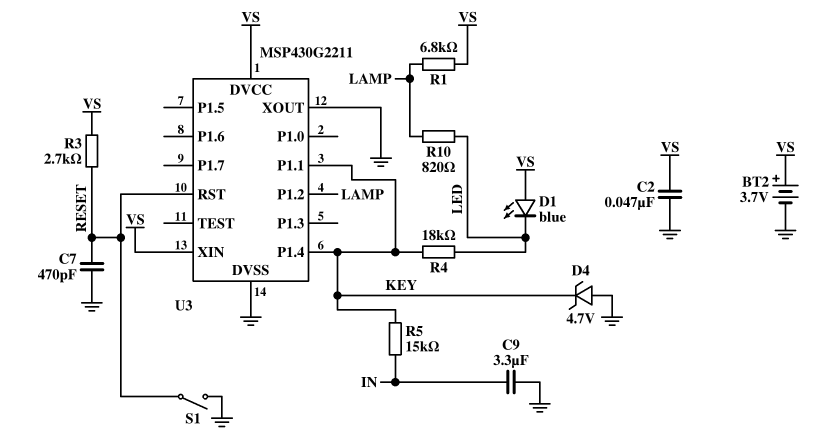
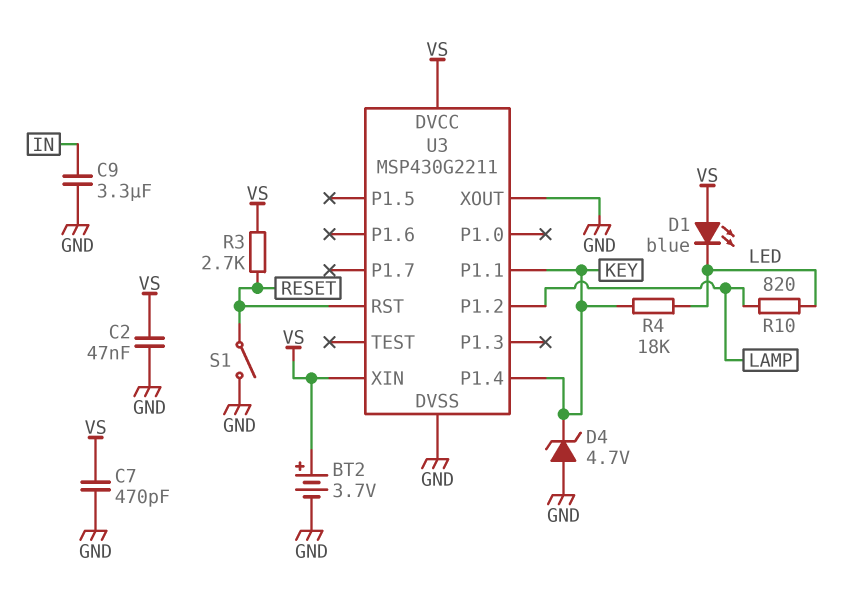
C7: 470pF (GND, RESET) -> 470pF (GND, VS)
R1: 6.8k (LAMP, VS) -> none
R5: 15k (IN, KEY) -> none

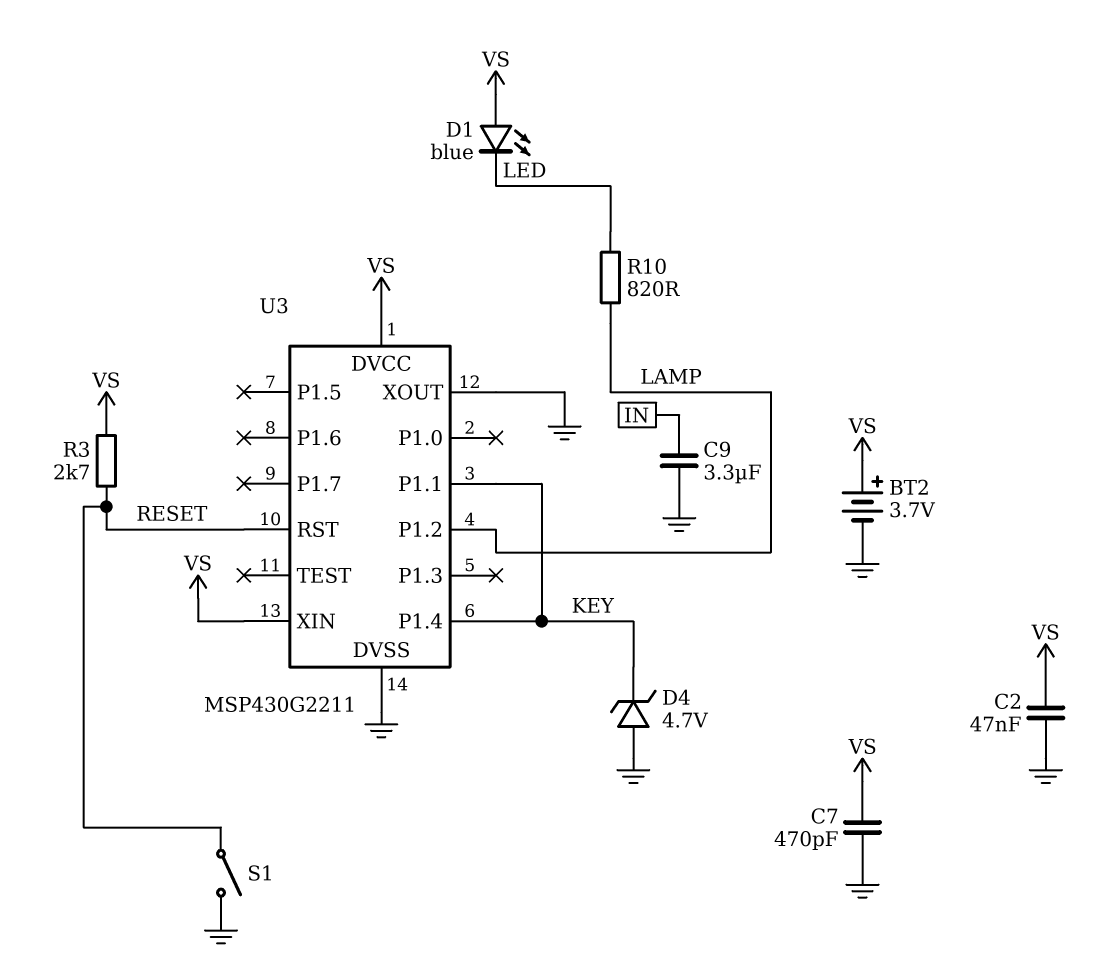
R4: 18k (KEY, LED) -> none

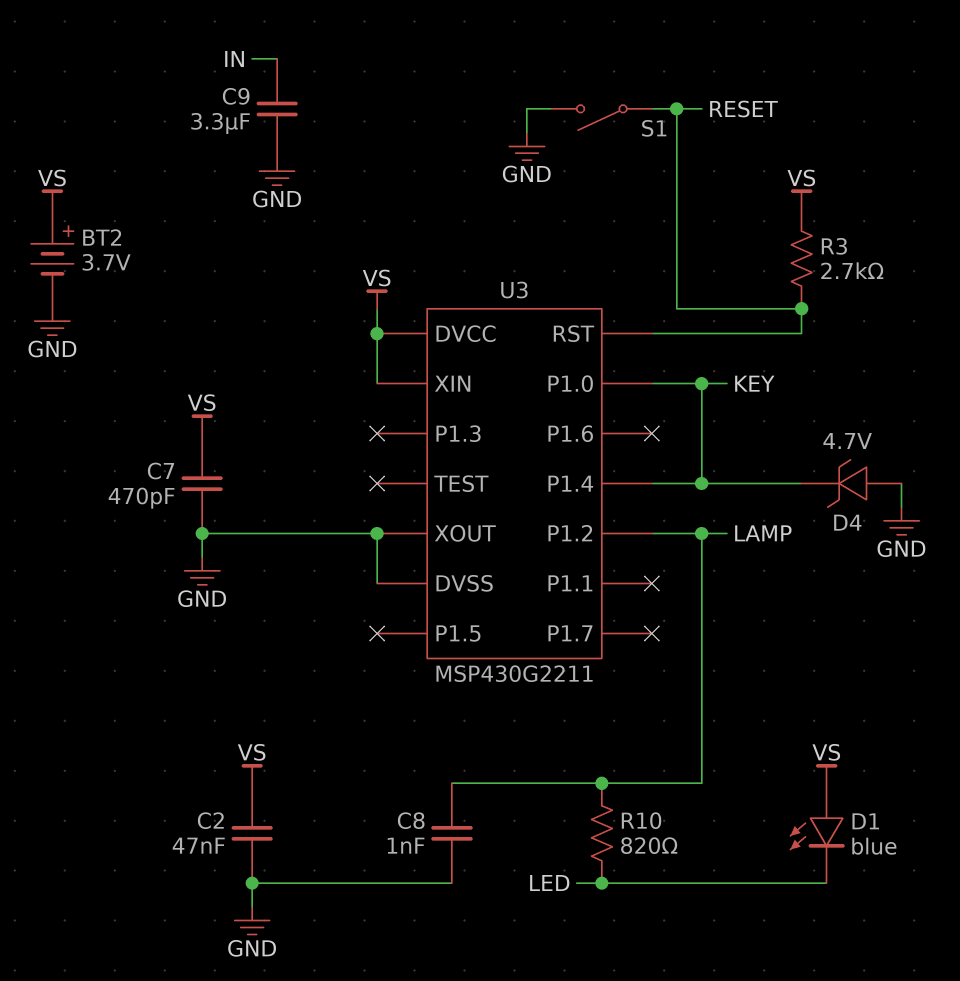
C8: none -> 1nF (GND, LAMP)
U3 pin P1.0: none -> KEY
U3 pin P1.1: KEY -> none

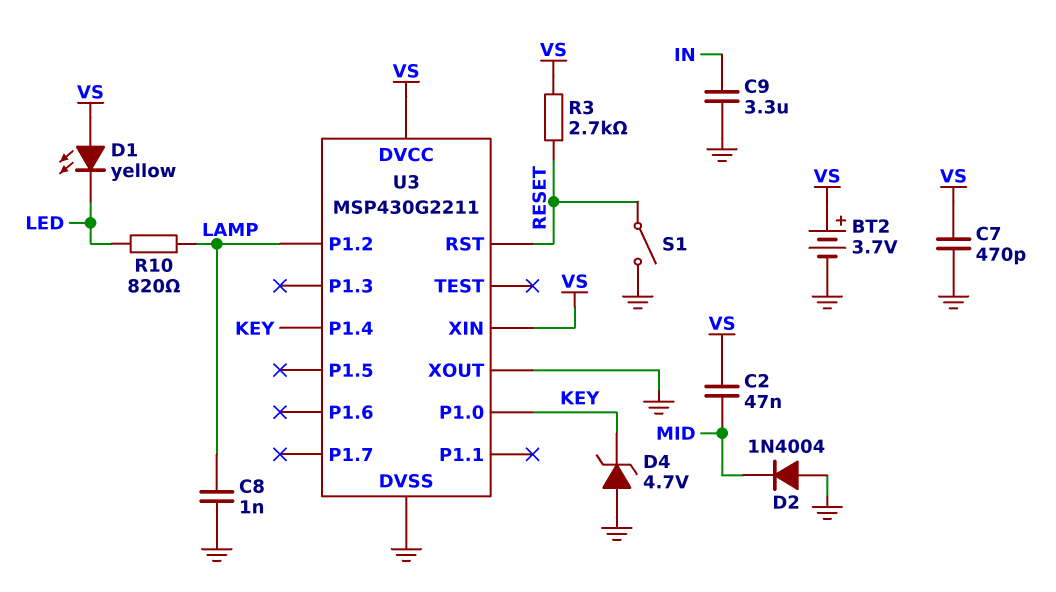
C2: 47nF (GND, VS) -> 47nF (MID, VS)
D1: LED blue (A VS, K LED) -> LED yellow (A VS, K LED)
D2: none -> diode 1N4004 (A GND, K MID)

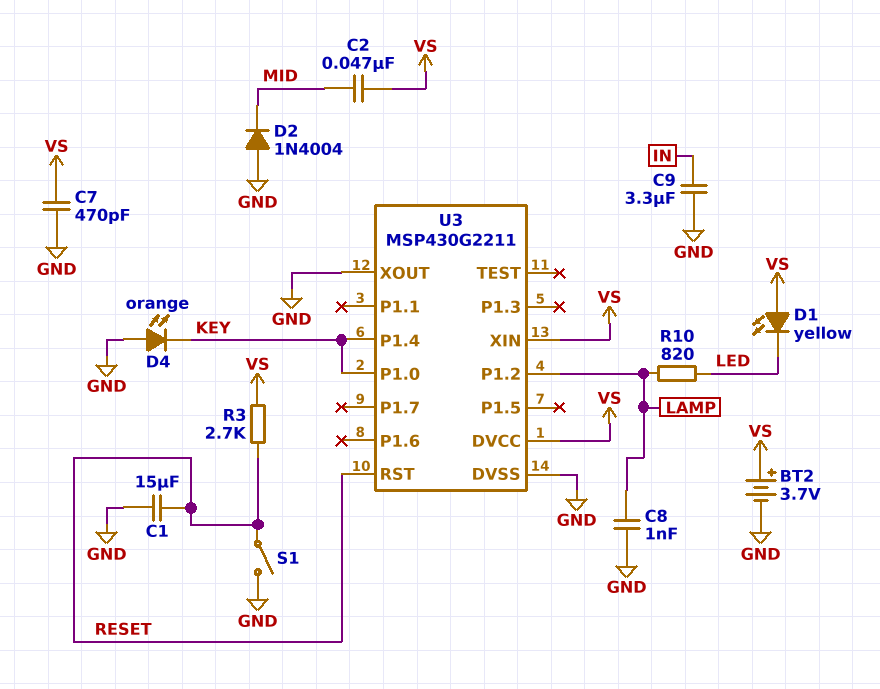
C1: none -> 15uF (GND, RESET)
D4: zener 4.7V (A GND, K KEY) -> LED orange (A GND, K KEY)

